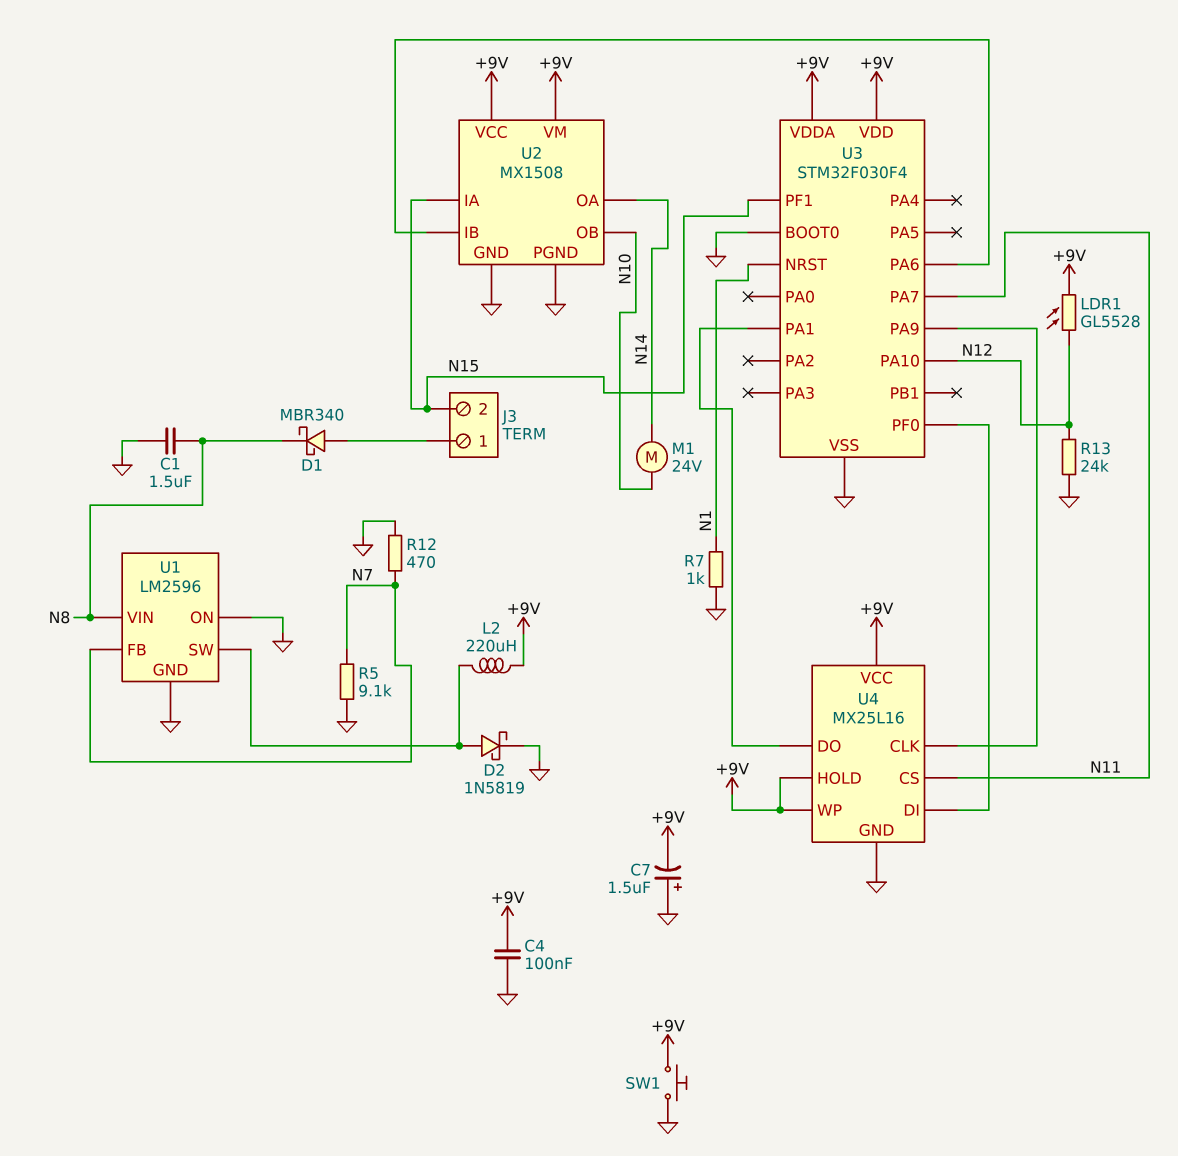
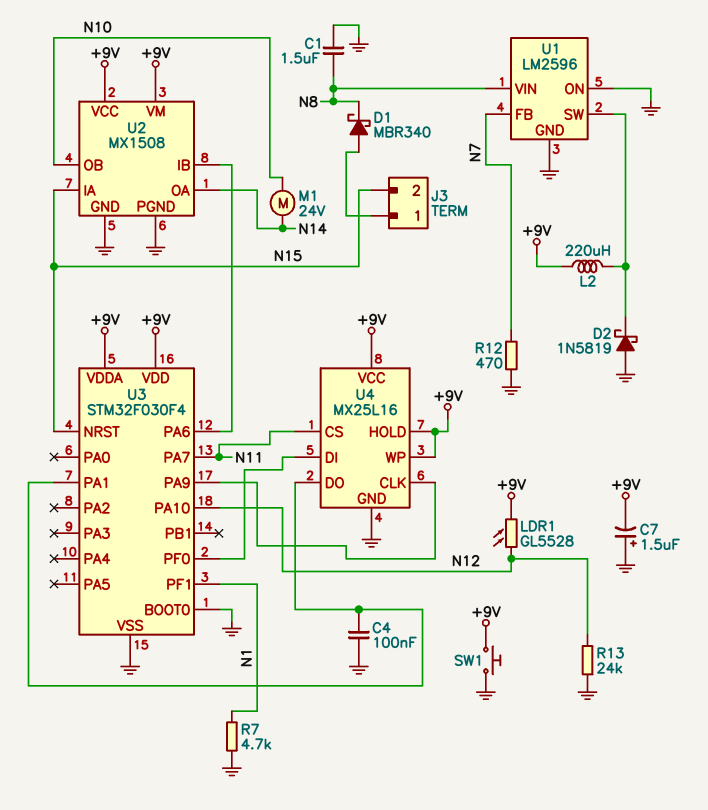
C4: 100nF (+9V, GND) -> 100nF (GND, U3/PA1)
D2: schottky 1N5819 (A U1/SW, K GND) -> schottky 1N5819 (A GND, K U1/SW)
R5: 9.1k (GND, N7) -> none
R7: 1k (GND, N1) -> 4.7k (GND, N1)
U3 pin NRST: N1 -> N15
U3 pin PF1: N15 -> N1

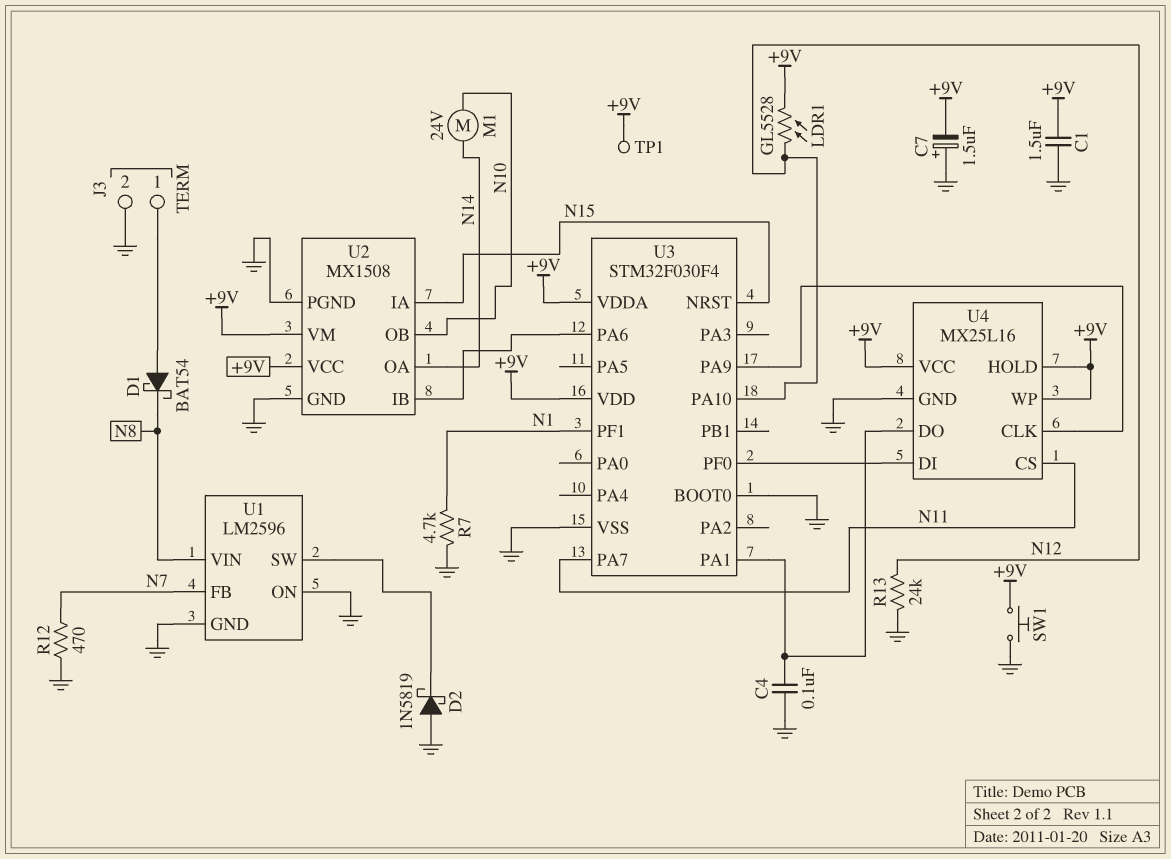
C1: 1.5uF (GND, N8) -> 1.5uF (+9V, GND)
D1: schottky MBR340 (A J3/1, K N8) -> schottky BAT54 (A J3/1, K N8)
J3 pin 2: N15 -> GND
L2: 220uH (+9V, U1/SW) -> none
TP1: none -> test point (+9V)

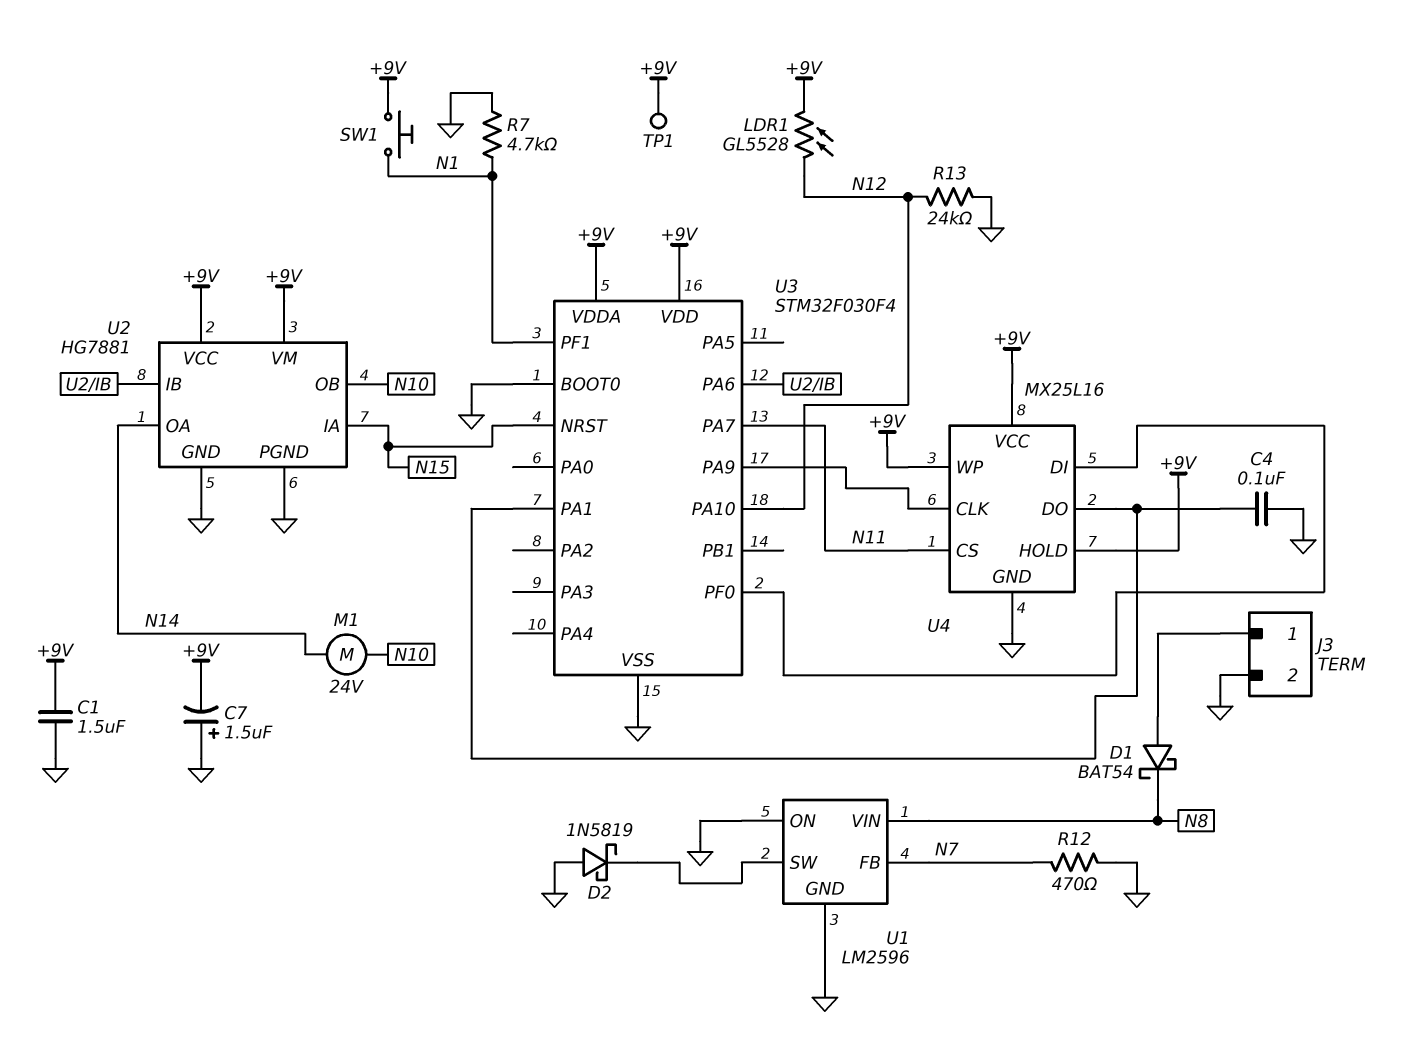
SW1: button (+9V, GND) -> button (+9V, N1)
U2: MX1508 -> HG7881

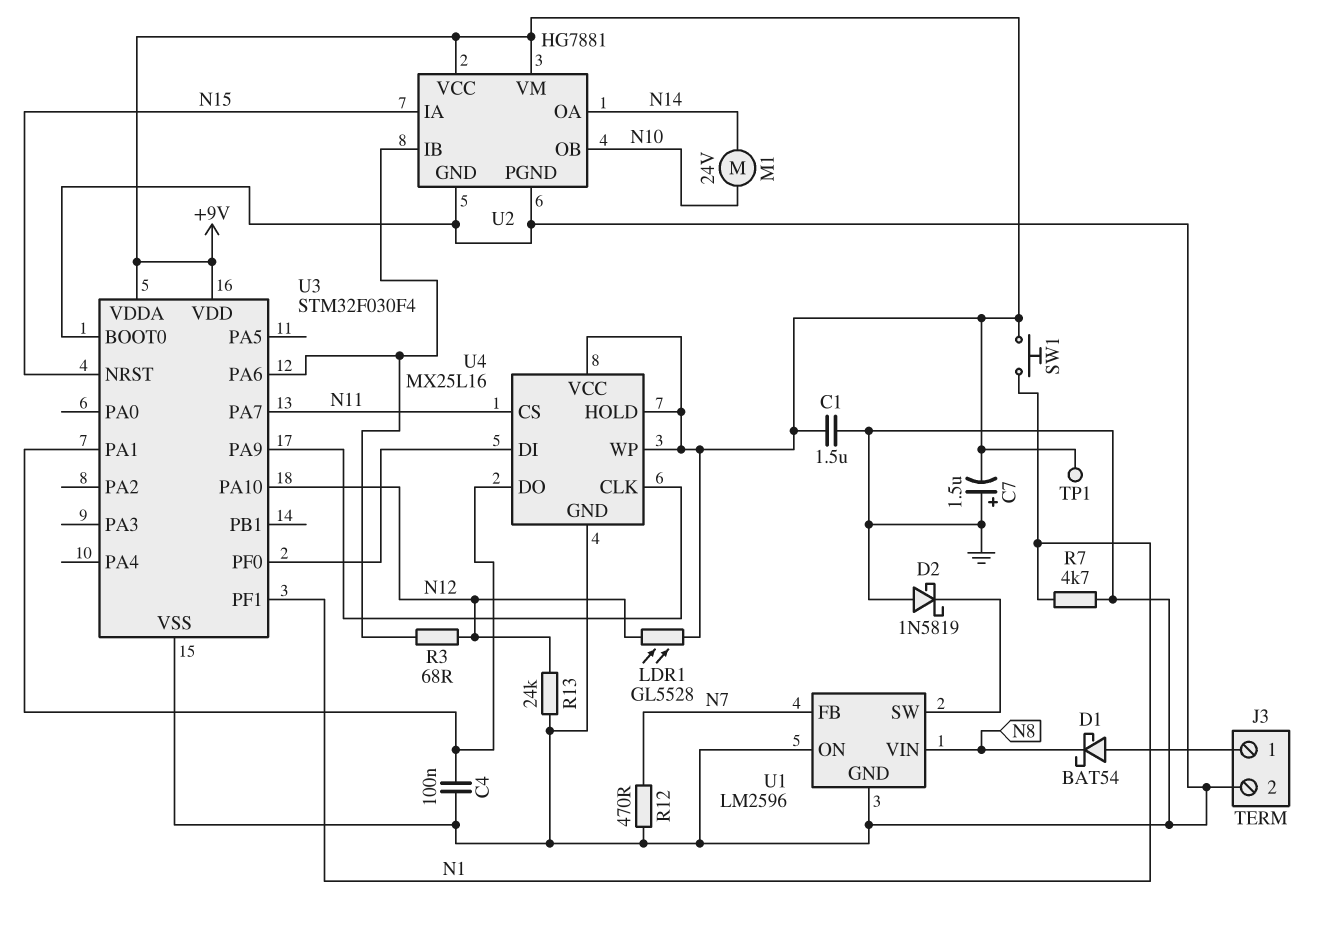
R3: none -> 68 (N12, U2/IB)

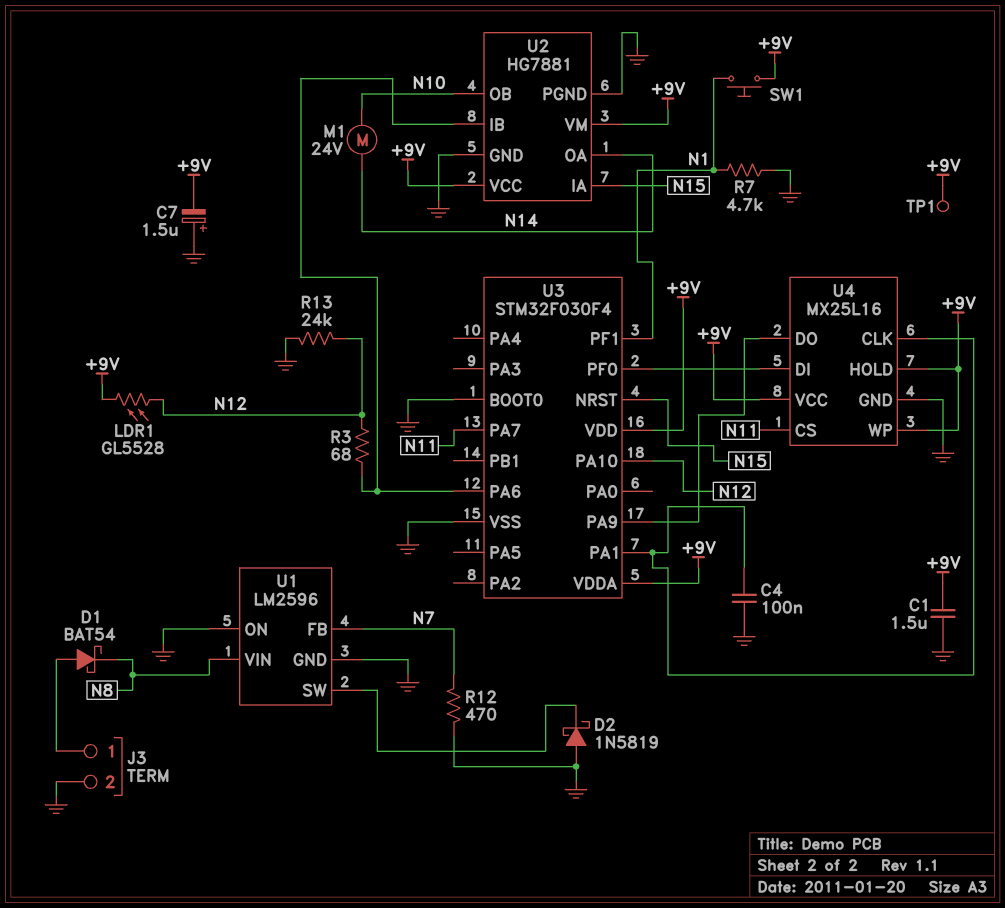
U4 pin CLK: U3/PA9 -> U3/PA1
U4 pin DO: U3/PA1 -> U3/PA9

